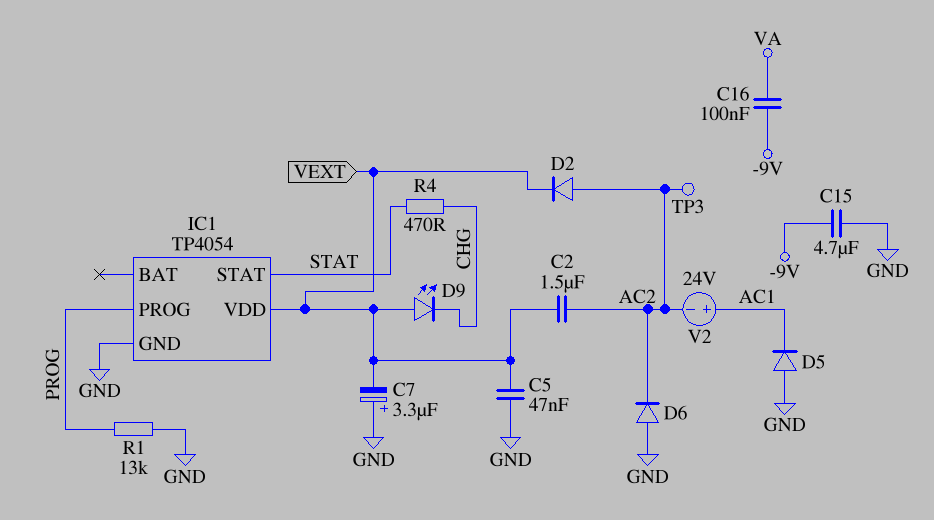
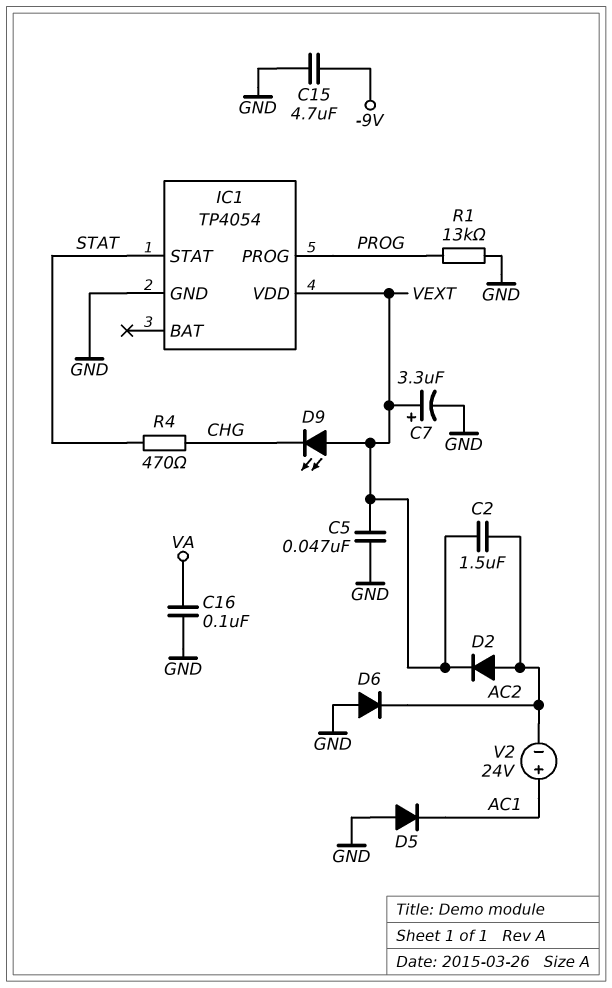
C7: 3.3uF (plus GND, minus VEXT) -> 3.3uF (plus VEXT, minus GND)
C16: 100nF (-9V, VA) -> 100nF (GND, VA)
TP3: test point (AC2) -> none

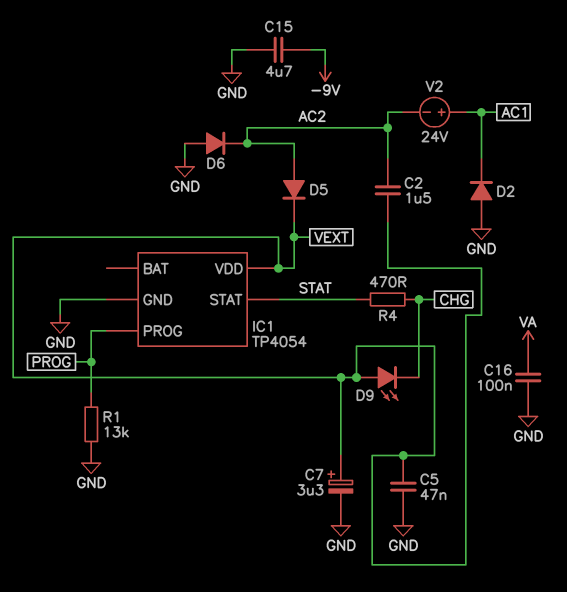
D2: diode (A AC2, K VEXT) -> diode (A GND, K AC1)
D5: diode (A GND, K AC1) -> diode (A AC2, K VEXT)

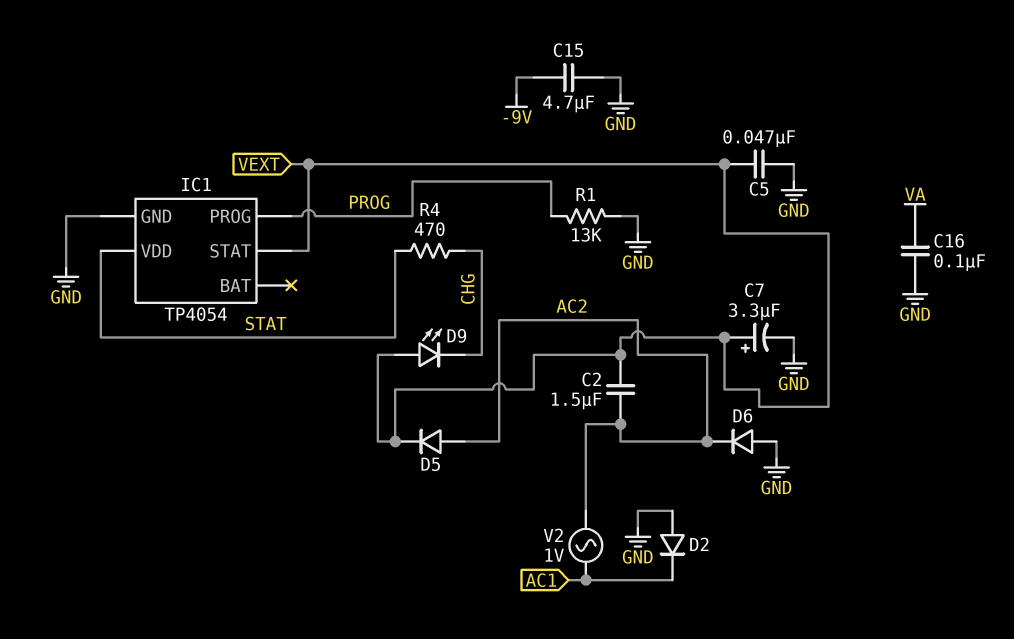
IC1 pin STAT: STAT -> VEXT
IC1 pin VDD: VEXT -> STAT
V2: 24V (plus AC1, minus AC2) -> AC 1V (AC1, AC2)

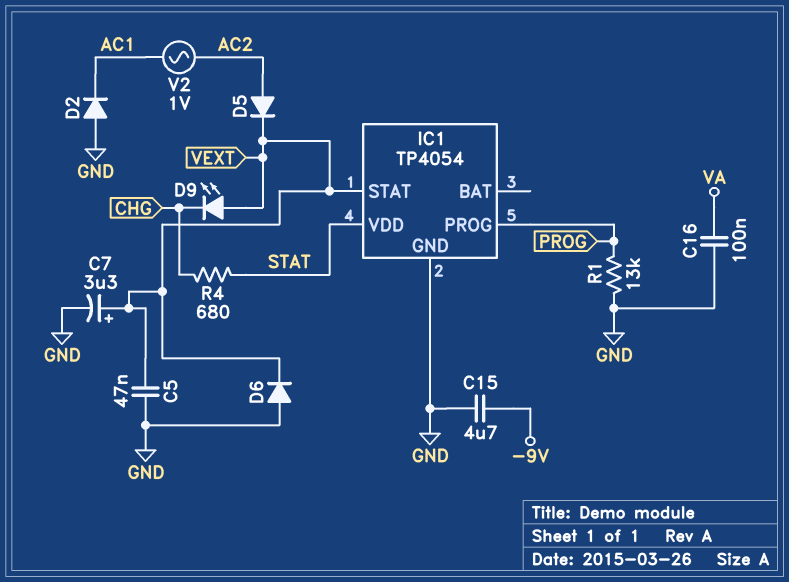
C2: 1.5uF (AC2, VEXT) -> none
D6: diode (A GND, K AC2) -> diode (A GND, K VEXT)
R4: 470 (CHG, STAT) -> 680 (CHG, STAT)

